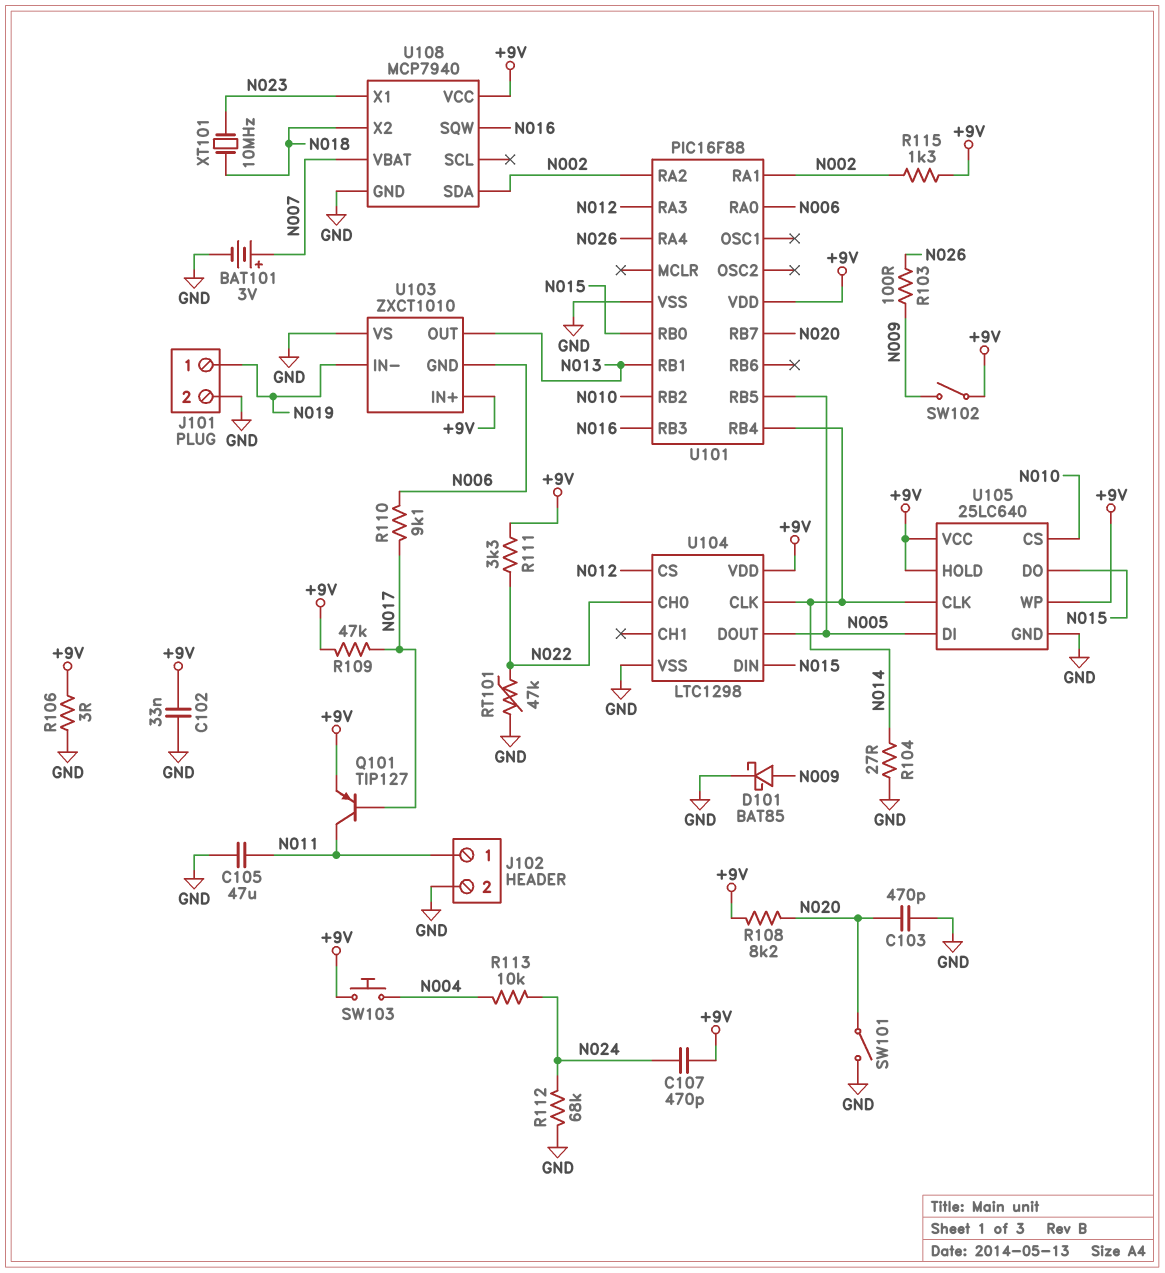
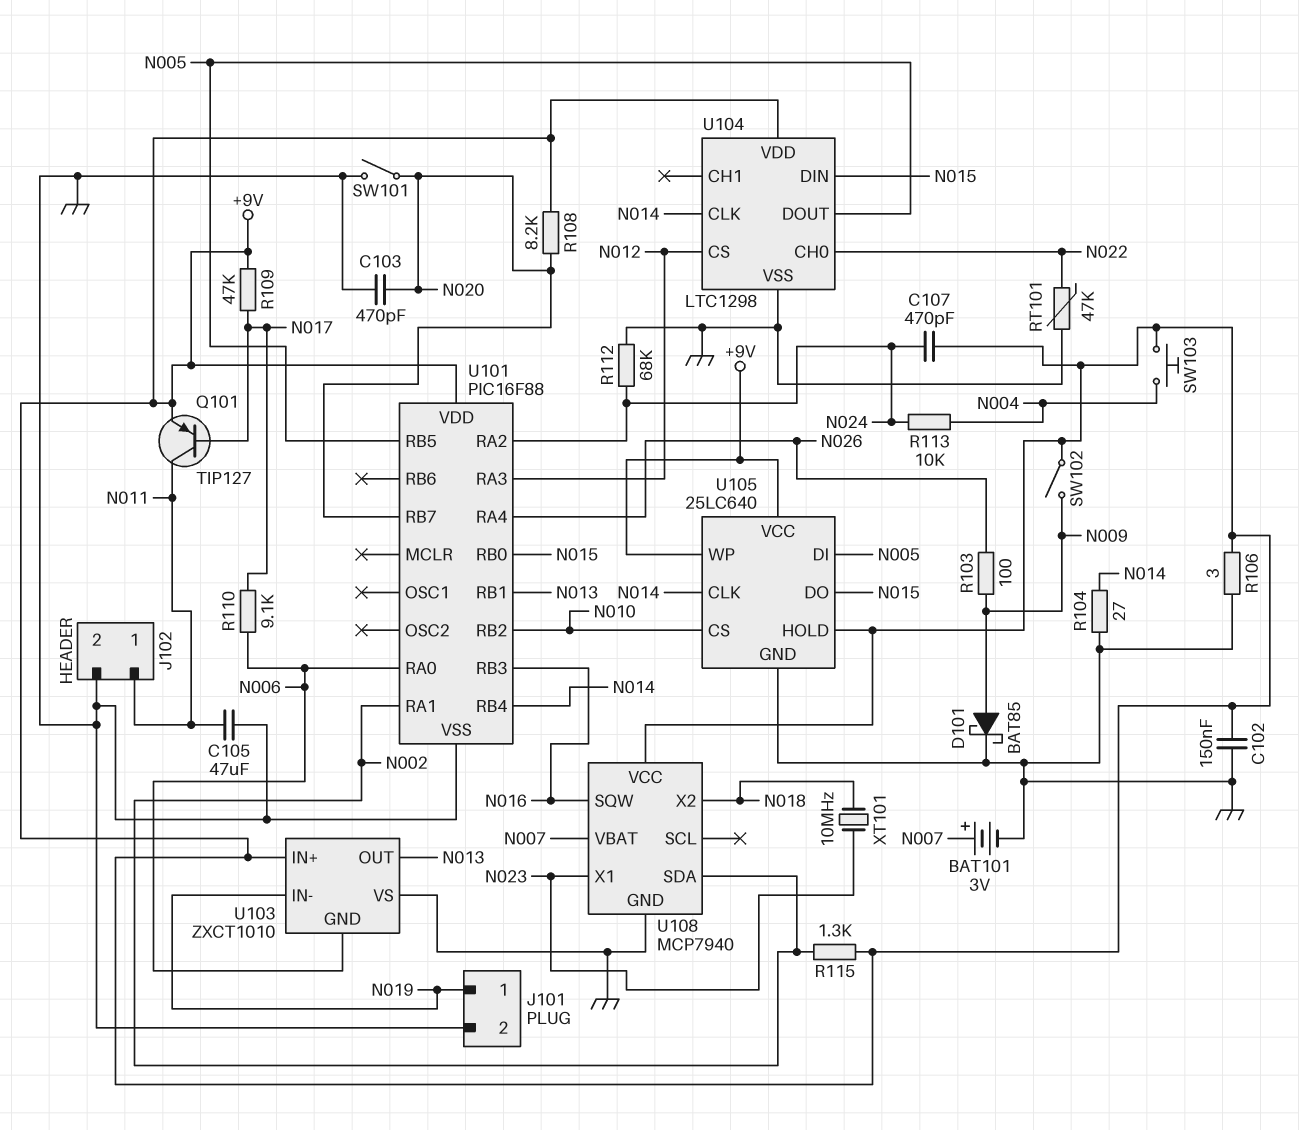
C102: 33nF (+9V, GND) -> 150nF (+9V, GND)
R111: 3.3k (+9V, N022) -> none
U101 pin RA2: N002 -> N024

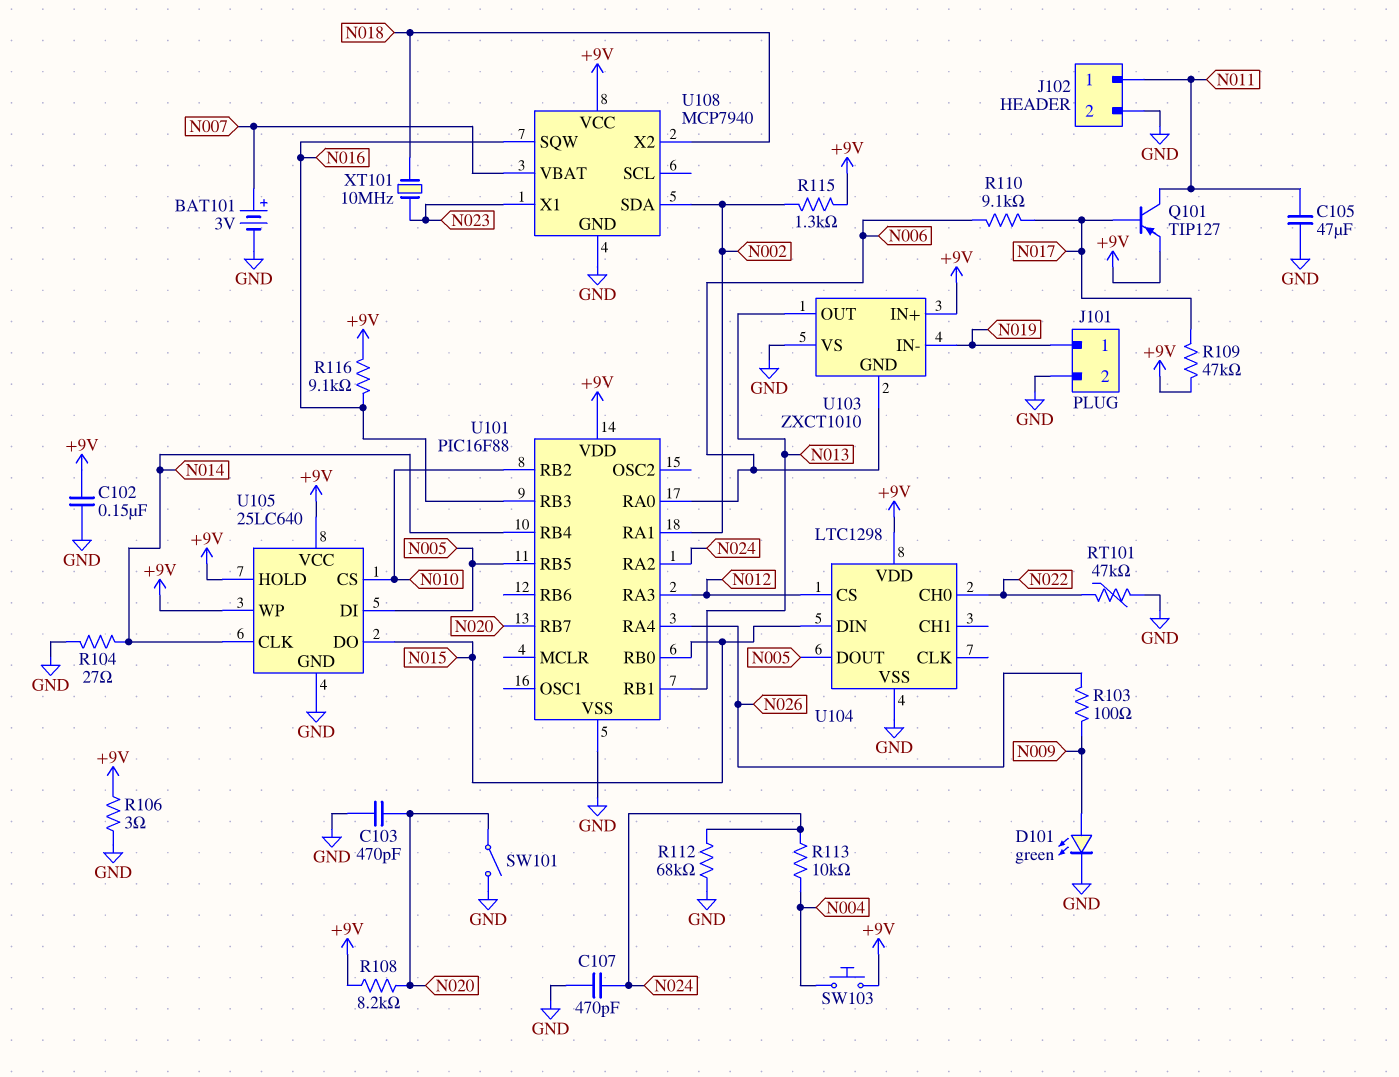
C107: 470pF (+9V, N024) -> 470pF (GND, N024)
D101: schottky BAT85 (A N009, K GND) -> LED green (A N009, K GND)
R116: none -> 9.1k (+9V, N016)
SW102: switch (+9V, N009) -> none
U104 pin CLK: N014 -> none

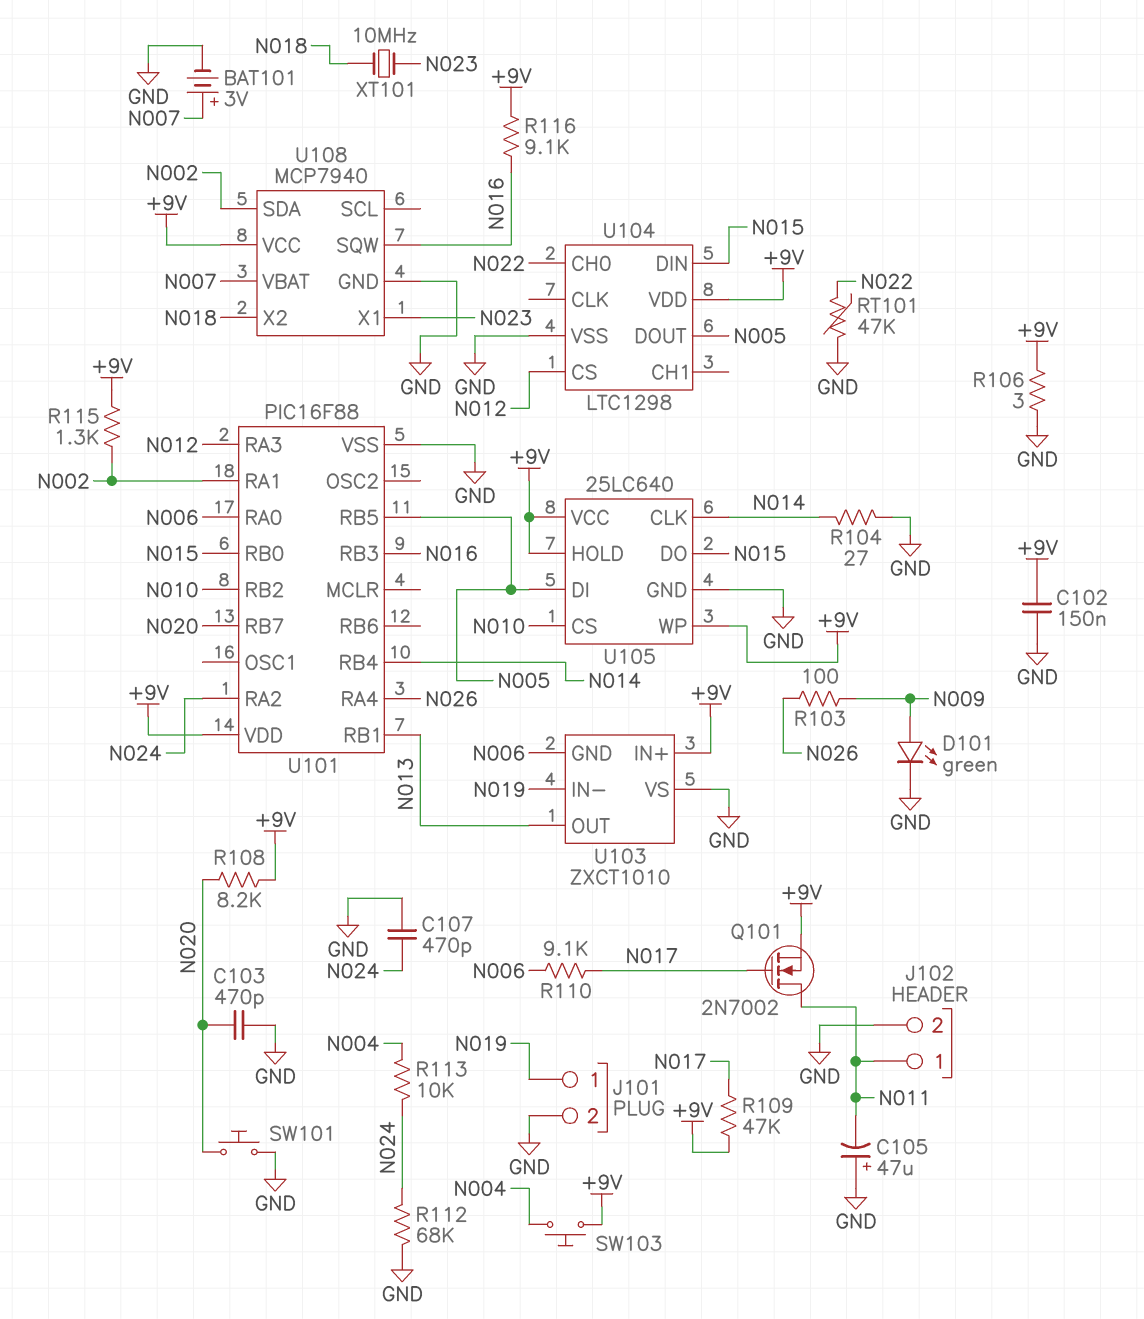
C105: 47uF (GND, N011) -> 47uF (plus GND, minus N011)
Q101: PNP TIP127 (B N017, C N011, E +9V) -> NMOS 2N7002 (G N017, D N011, S +9V)
SW101: switch (GND, N020) -> button (GND, N020)

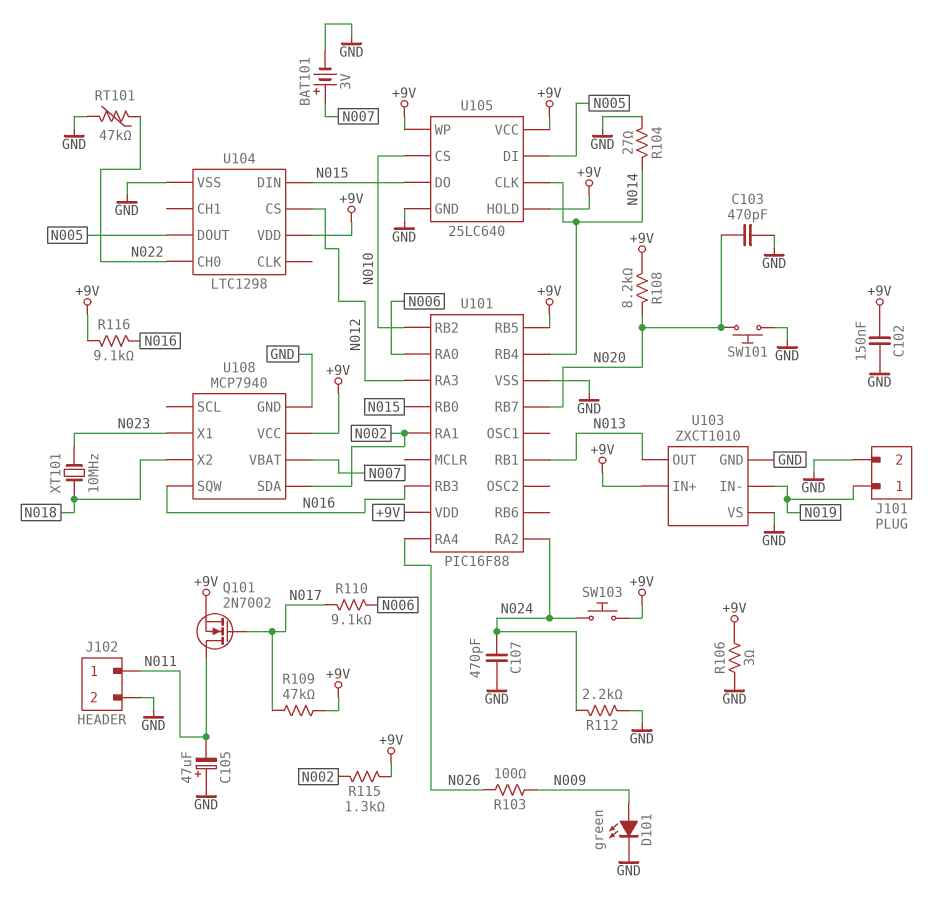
R112: 68k (GND, N024) -> 2.2k (GND, N024)
R113: 10k (N004, N024) -> none
SW103: button (+9V, N004) -> button (+9V, N024)
U101 pin RB5: N005 -> +9V
U103 pin GND: N006 -> GND

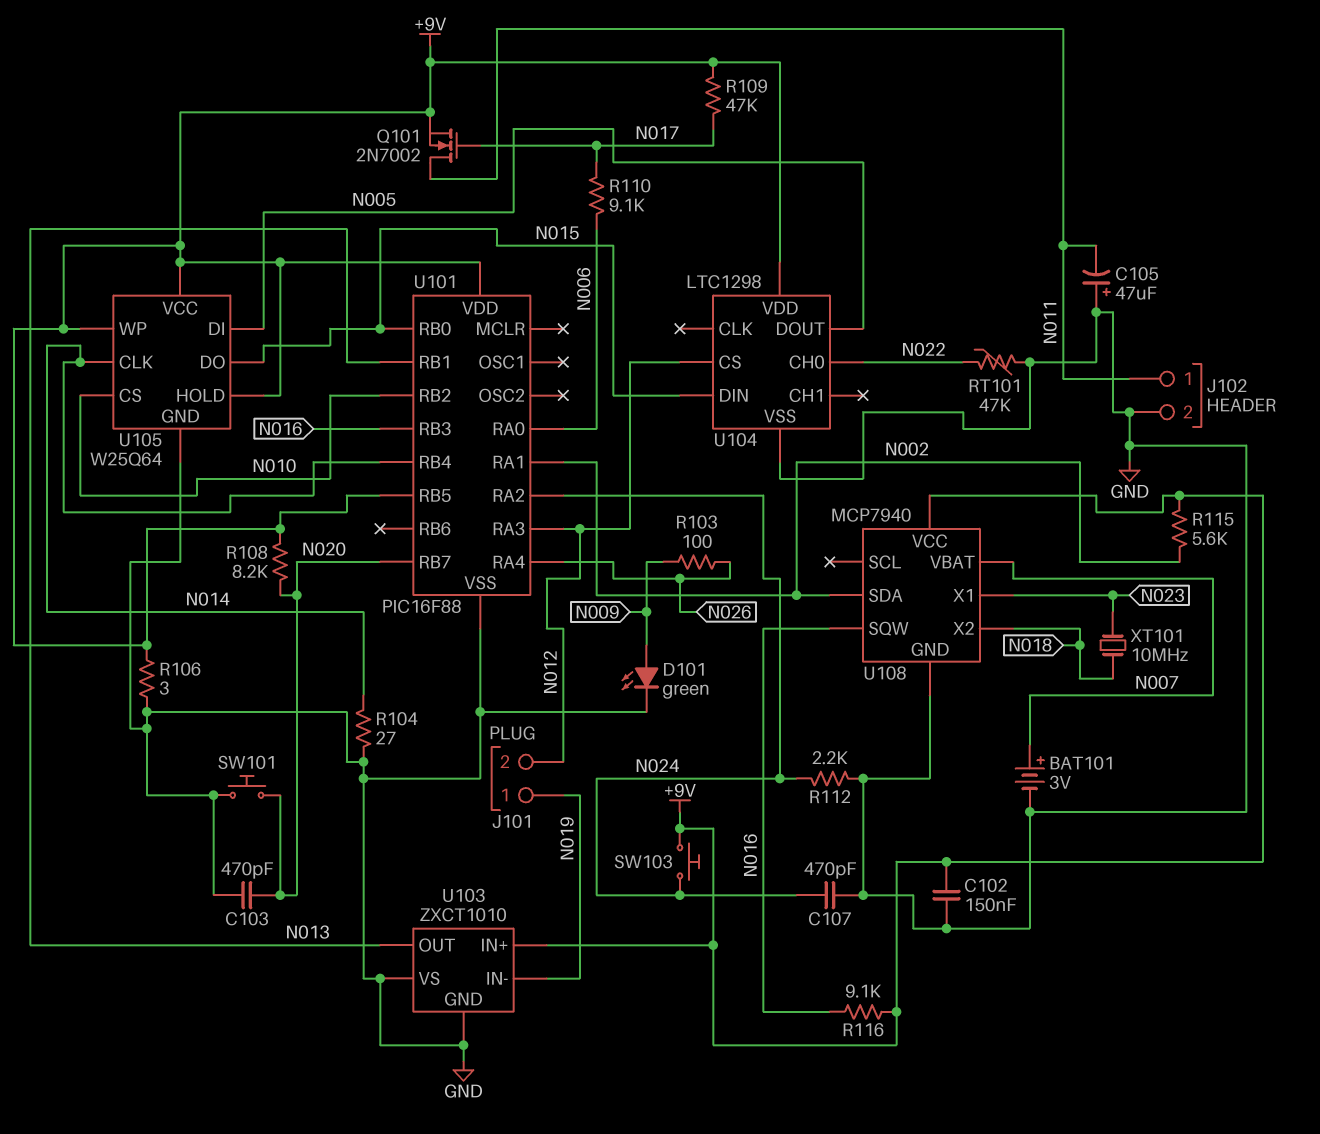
J101 pin 2: GND -> N012
R115: 1.3k (+9V, N002) -> 5.6k (+9V, N002)
U105: 25LC640 -> W25Q64

